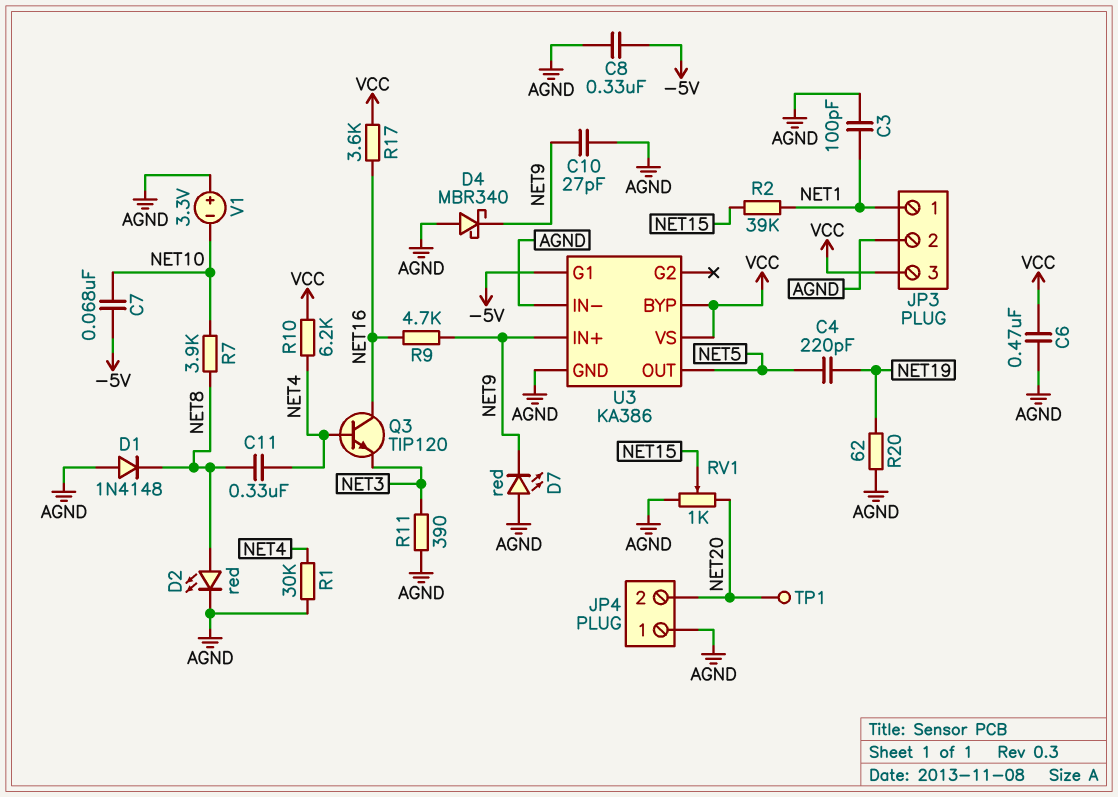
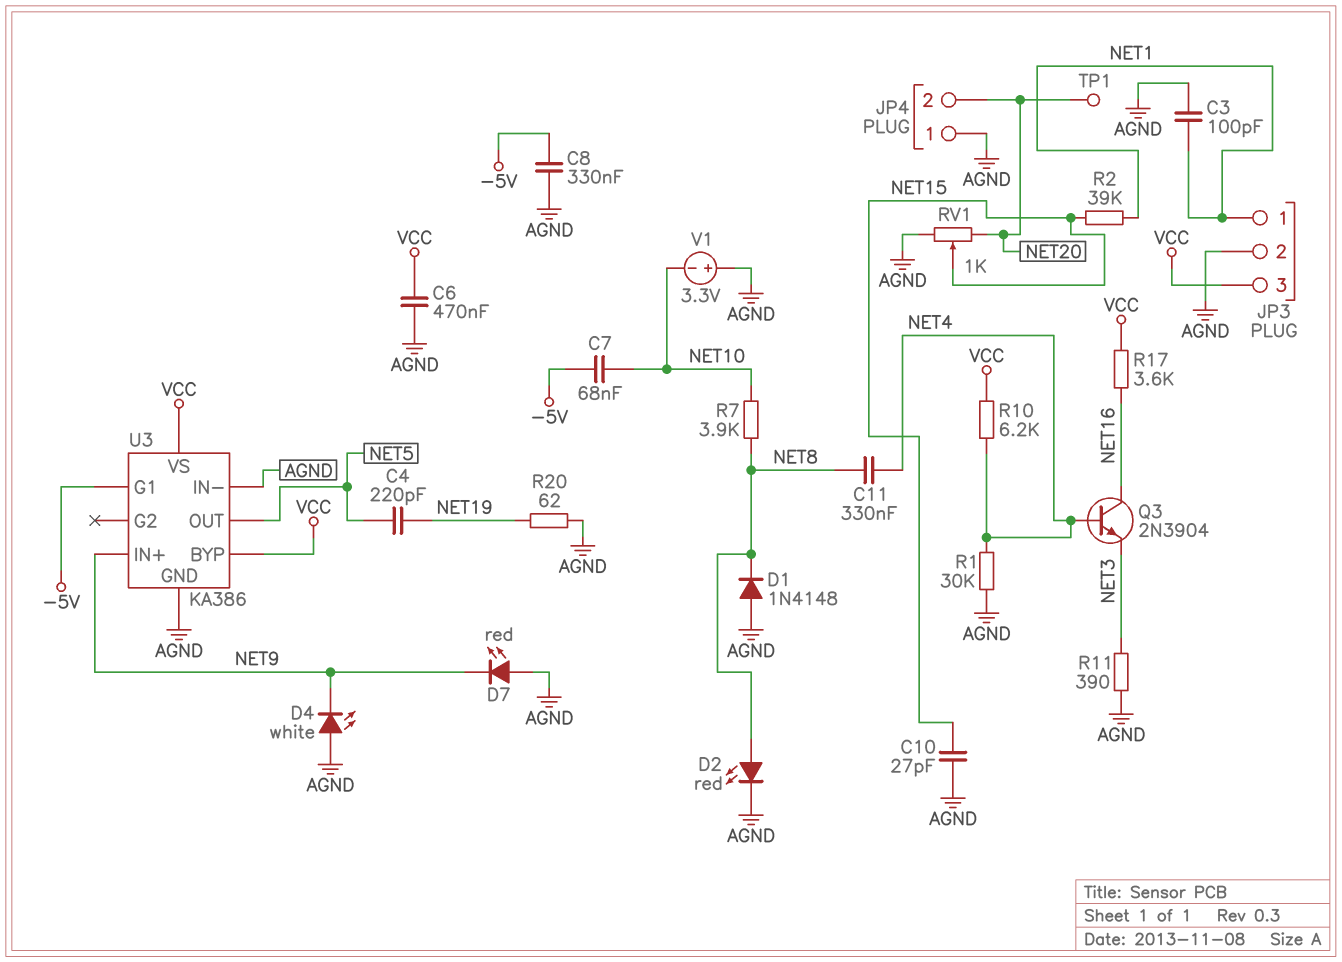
C10: 27pF (AGND, NET9) -> 27pF (AGND, NET15)
D4: schottky MBR340 (A AGND, K NET9) -> LED white (A AGND, K NET9)
Q3: NPN TIP120 (B NET4, C NET16, E NET3) -> NPN 2N3904 (B NET4, C NET16, E NET3)
R9: 4.7k (NET9, NET16) -> none

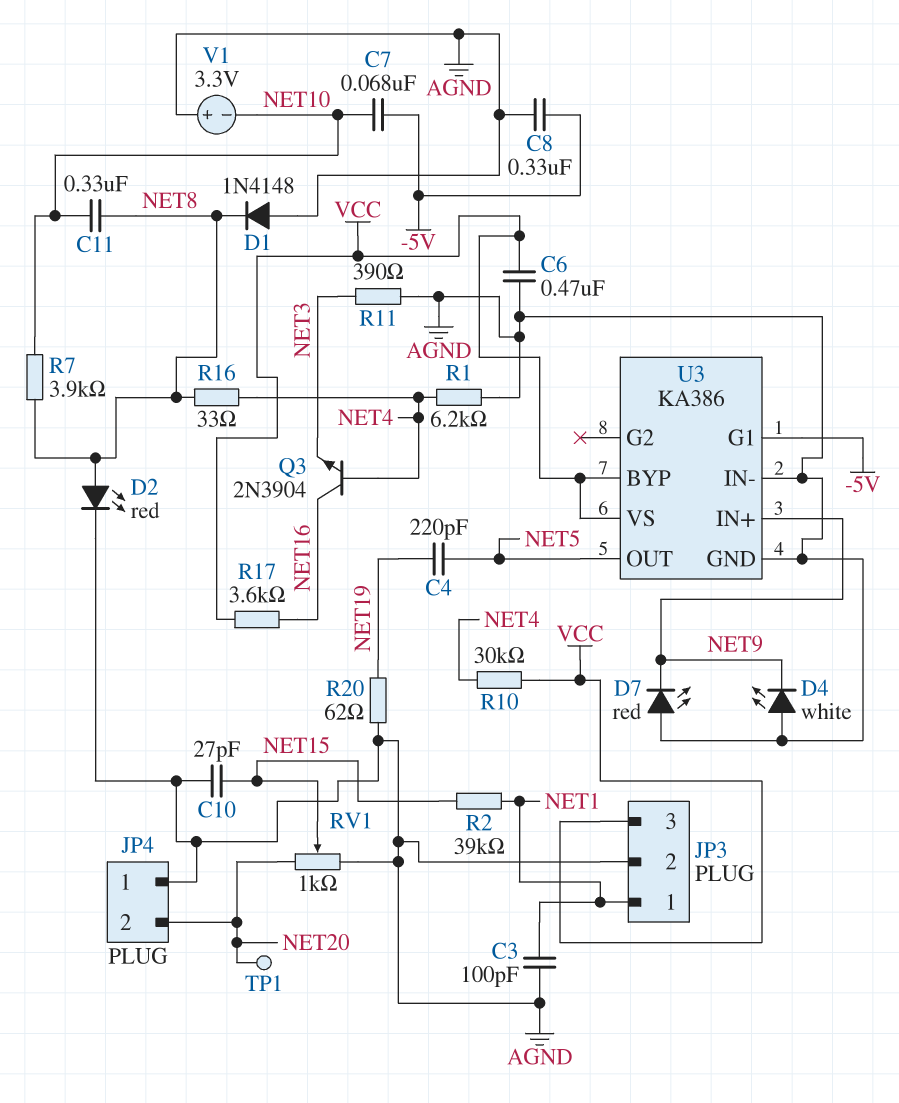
C11: 330nF (NET4, NET8) -> 330nF (NET8, NET10)
R1: 30k (AGND, NET4) -> 6.2k (AGND, NET4)
R10: 6.2k (NET4, VCC) -> 30k (NET4, VCC)
R16: none -> 33 (NET4, NET8)

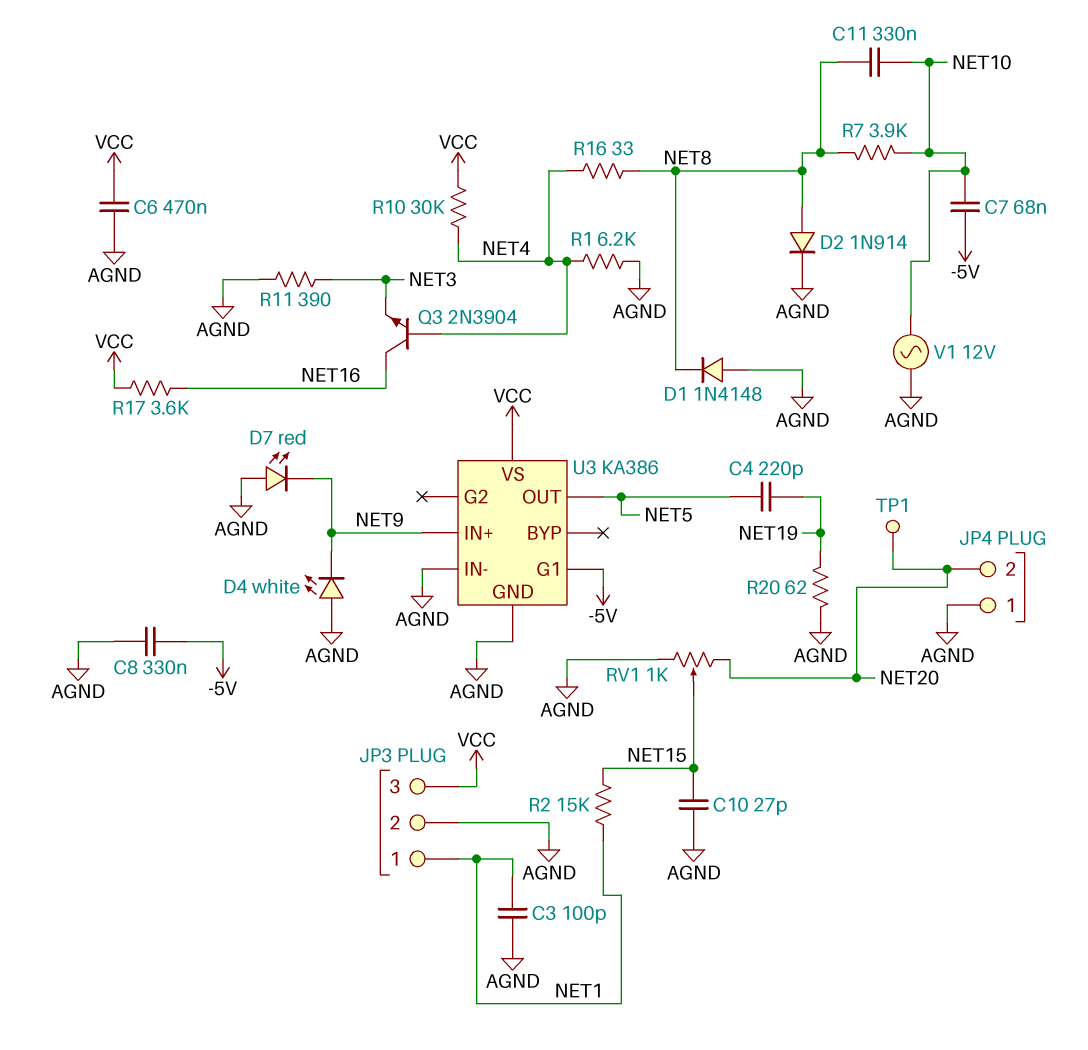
D2: LED red (A NET8, K AGND) -> diode 1N914 (A NET8, K AGND)
R2: 39k (NET1, NET15) -> 15k (NET1, NET15)
U3 pin BYP: VCC -> none
V1: 3.3V (plus AGND, minus NET10) -> AC 12V (AGND, NET10)

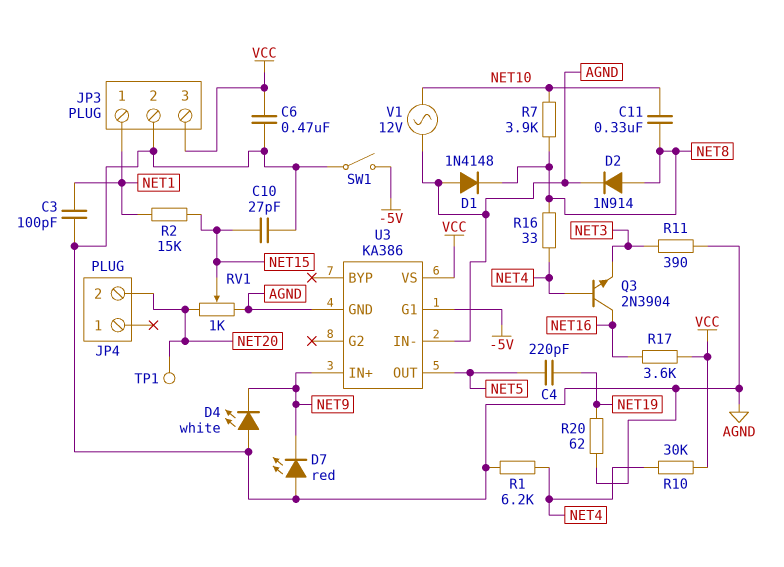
C7: 68nF (-5V, NET10) -> none
C8: 330nF (-5V, AGND) -> none
JP4 pin 1: AGND -> none
SW1: none -> switch (-5V, AGND)

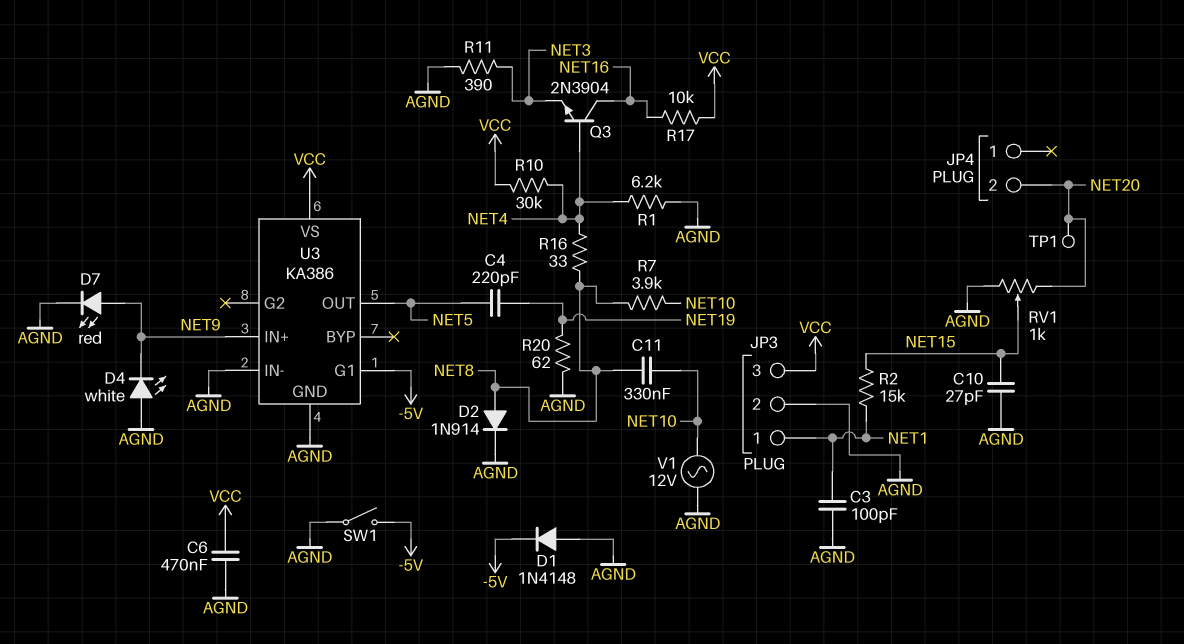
D1: diode 1N4148 (A AGND, K NET8) -> diode 1N4148 (A AGND, K -5V)
D7: LED red (A AGND, K NET9) -> LED red (A NET9, K AGND)
R17: 3.6k (NET16, VCC) -> 10k (NET16, VCC)

